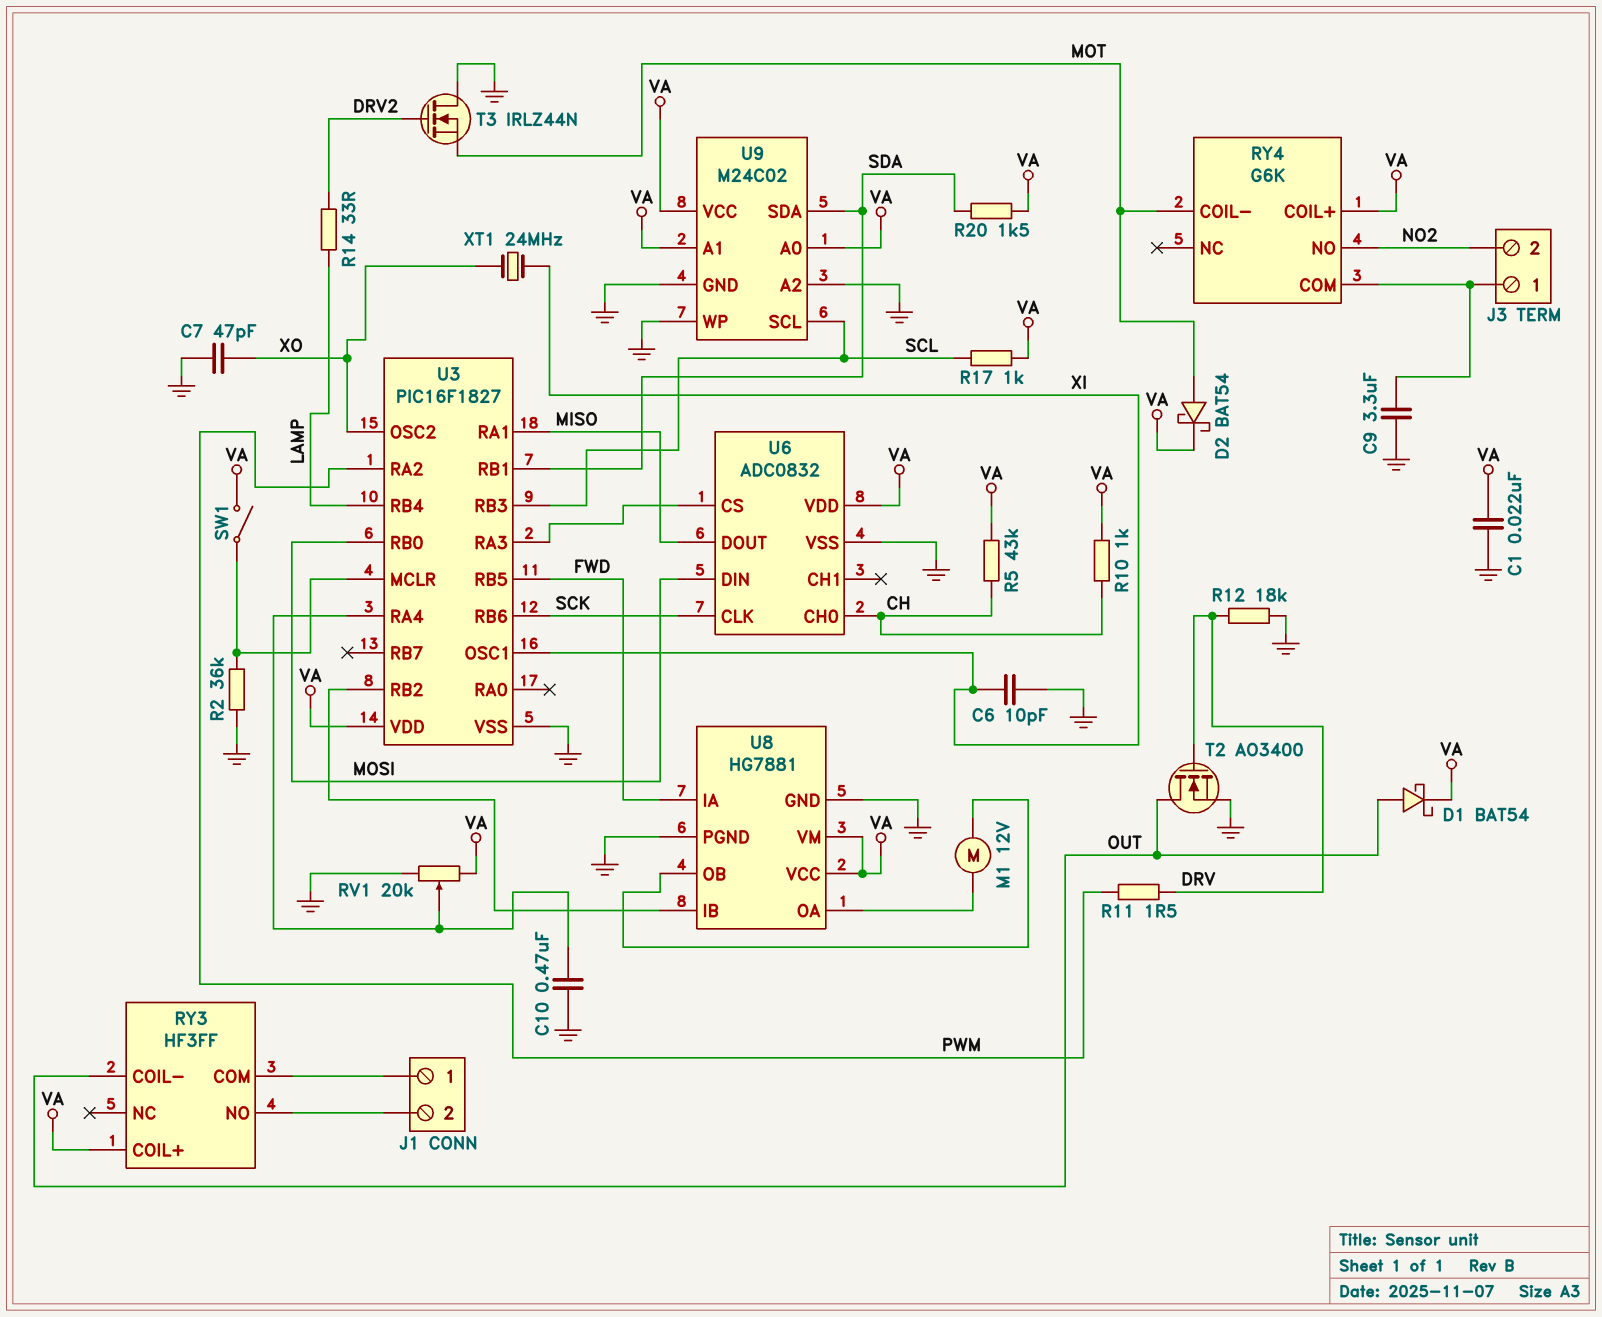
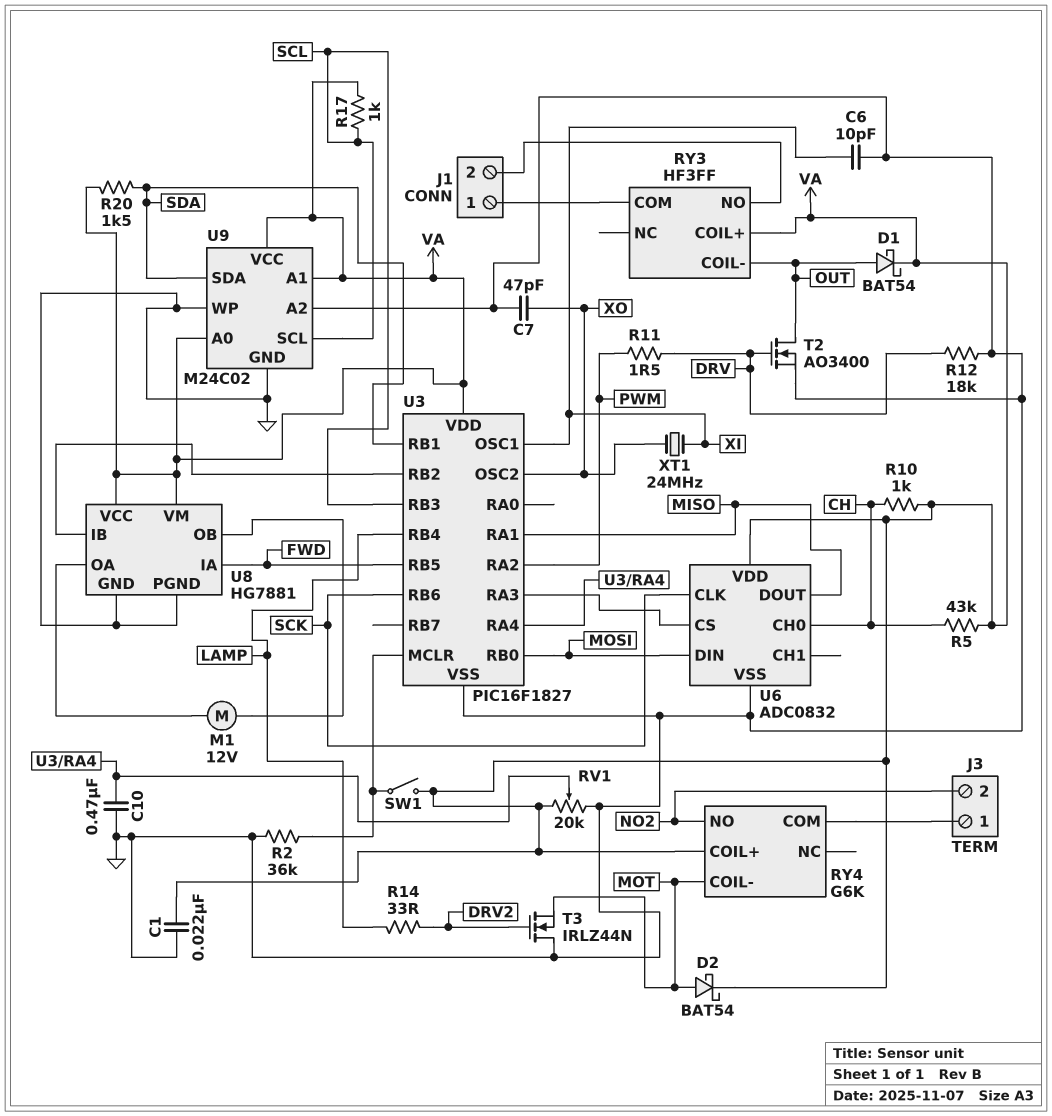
C9: 3.3uF (GND, J3/1) -> none

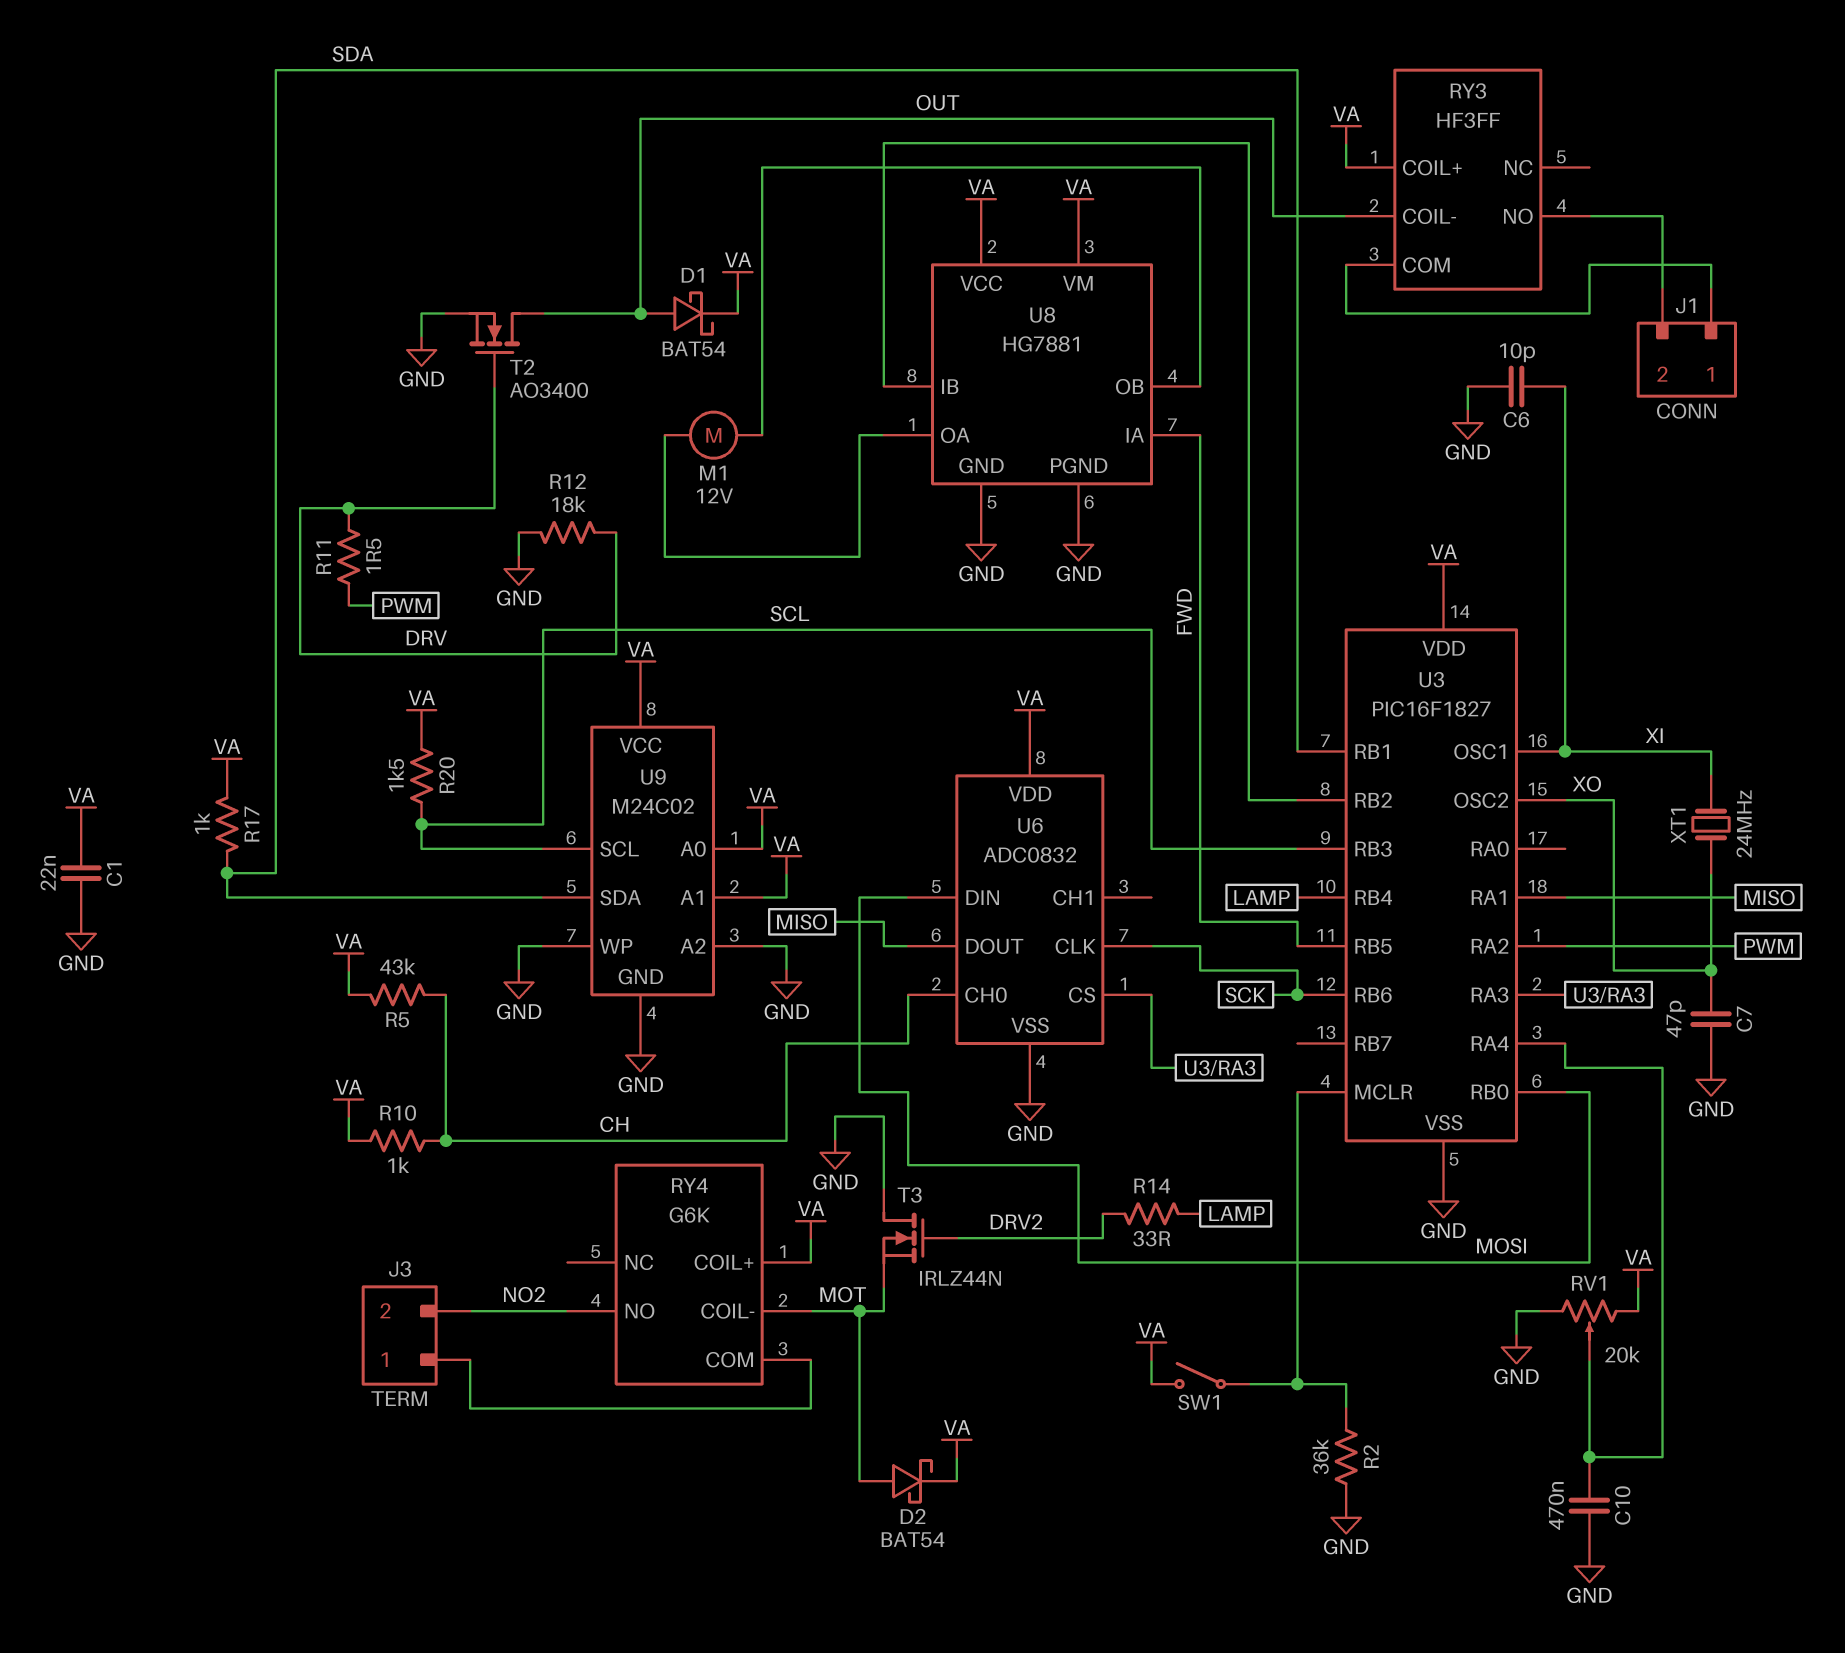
R17: 1k (SCL, VA) -> 1k (SDA, VA)
R20: 1.5k (SDA, VA) -> 1.5k (SCL, VA)

